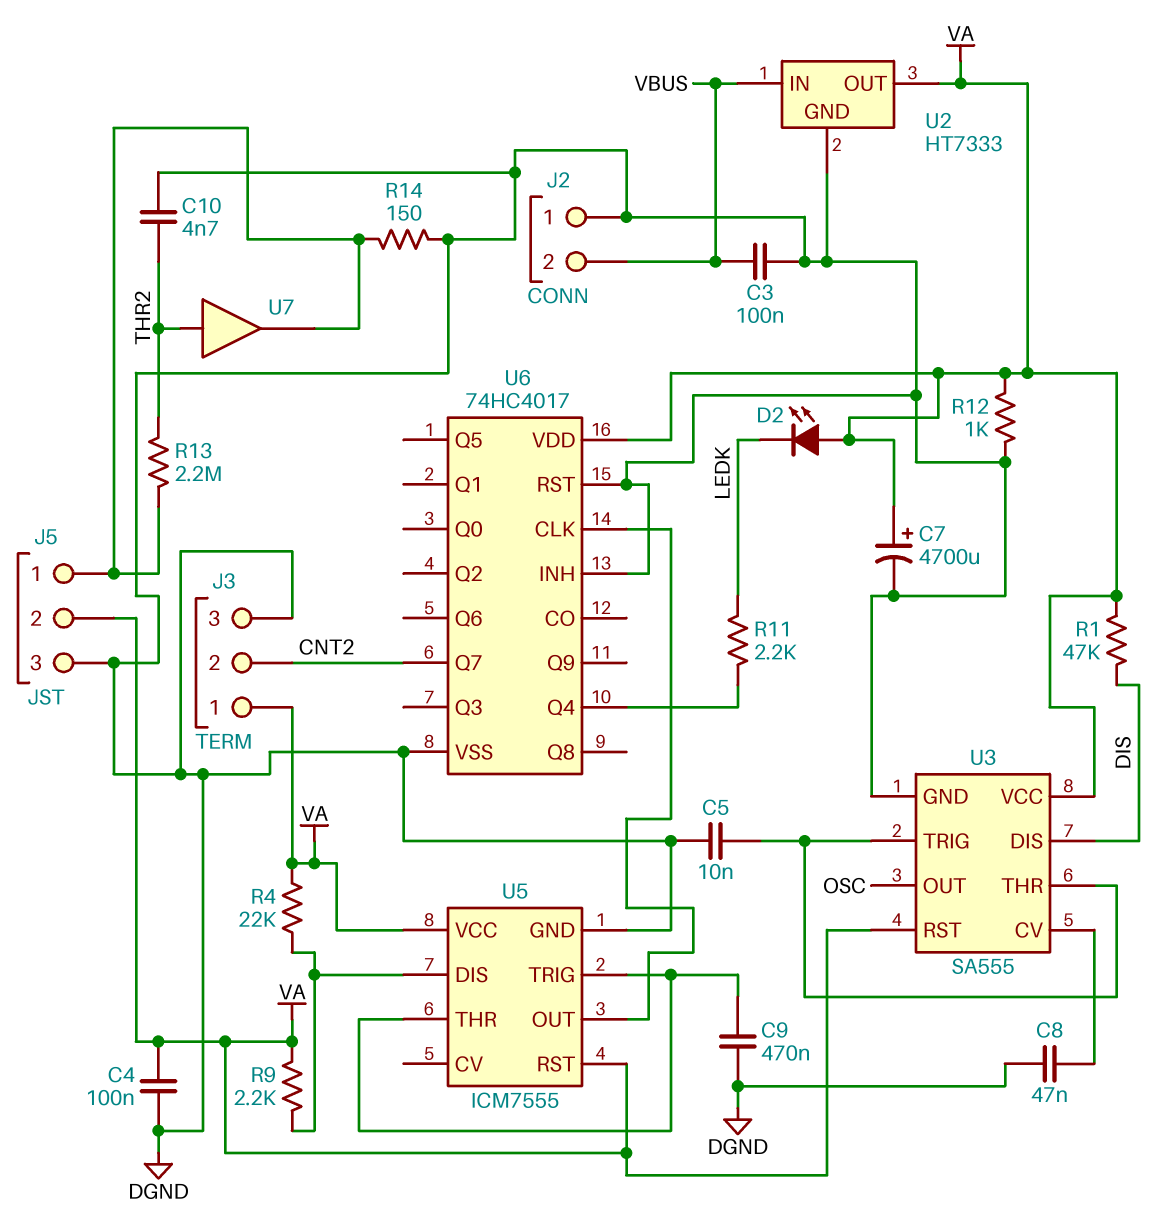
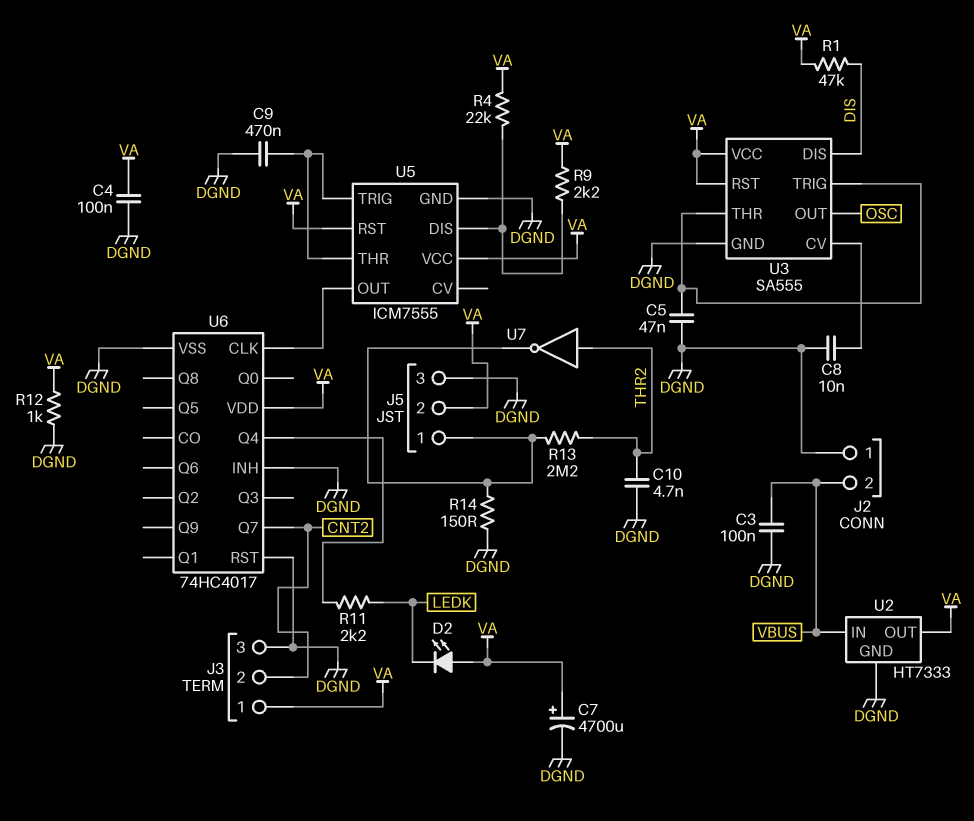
C5: 10nF (DGND, U3/THR) -> 47nF (DGND, U3/THR)
C8: 47nF (DGND, U3/CV) -> 10nF (DGND, U3/CV)
U7: buffer (in THR2, out J5/1) -> NOT (in THR2, out J5/1)

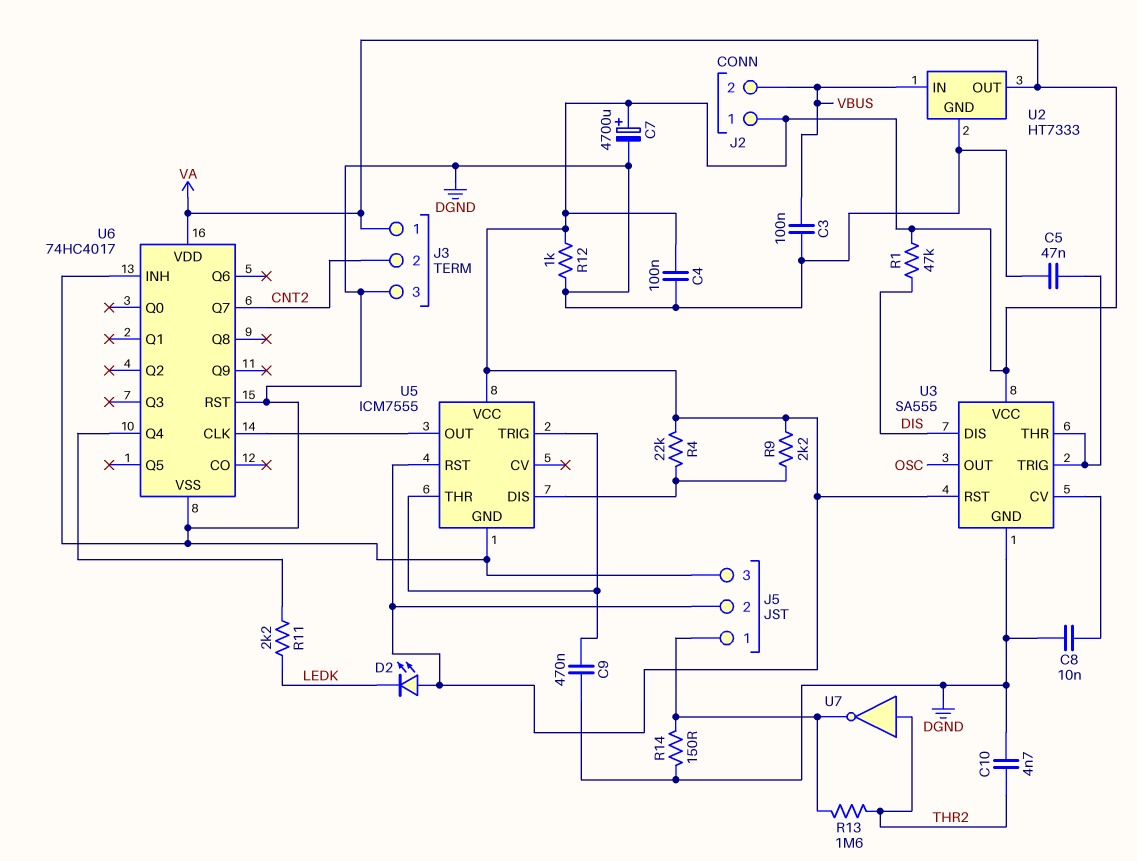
J2 pin 1: DGND -> VA
R13: 2.2M (J5/1, THR2) -> 1.6M (J5/1, THR2)

